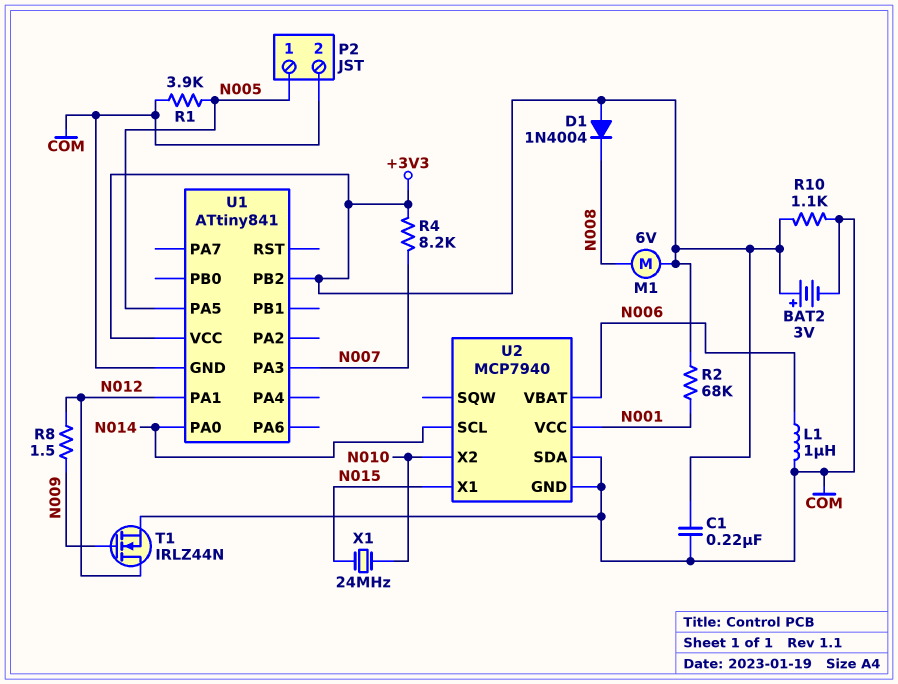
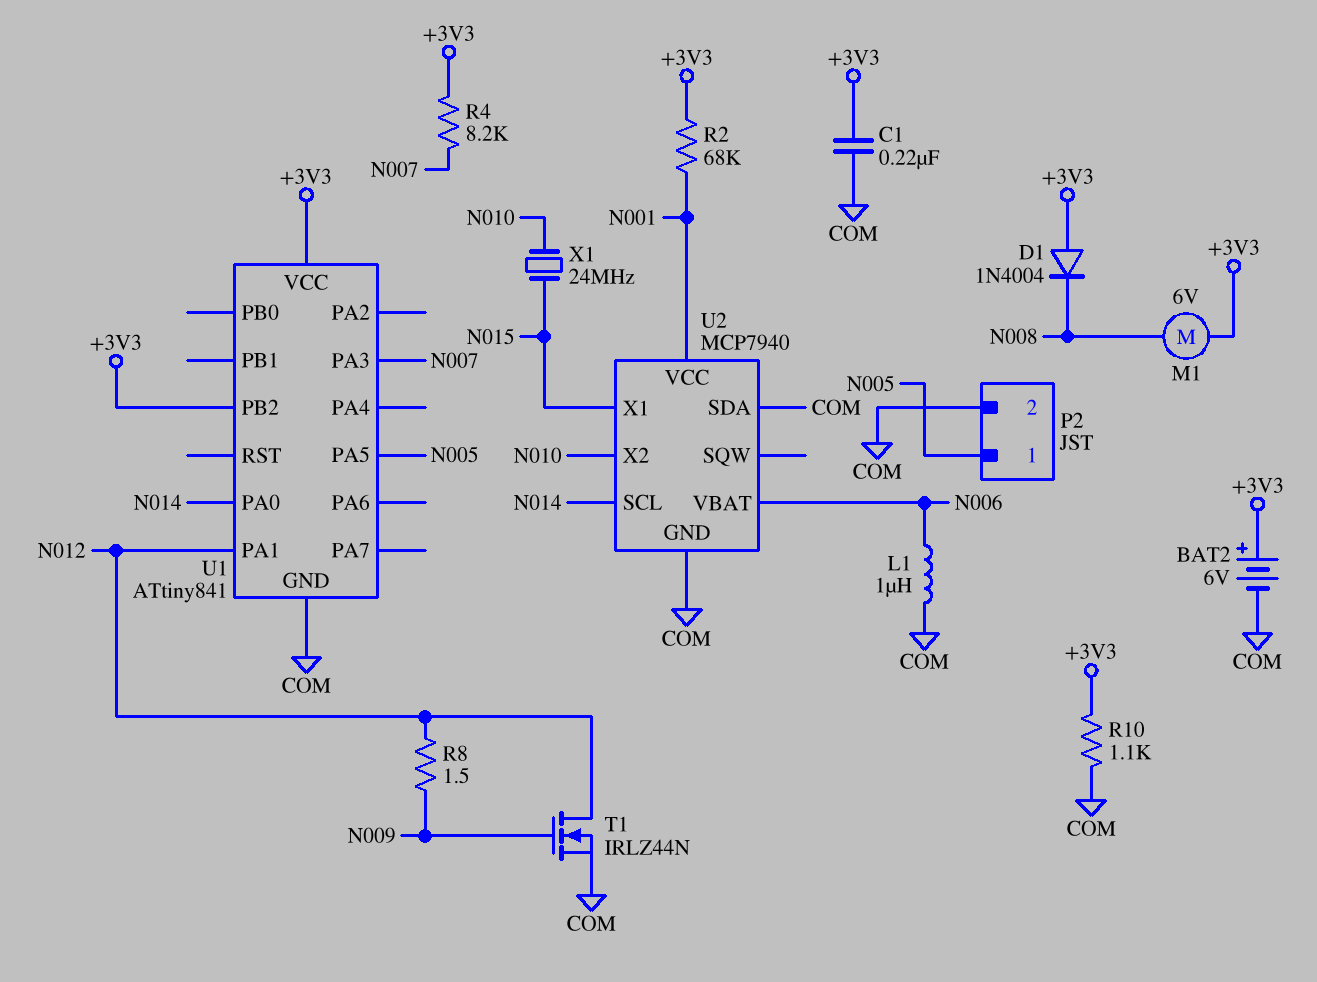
BAT2: 3V (plus +3V3, minus COM) -> 6V (plus +3V3, minus COM)
R1: 3.9k (COM, N005) -> none

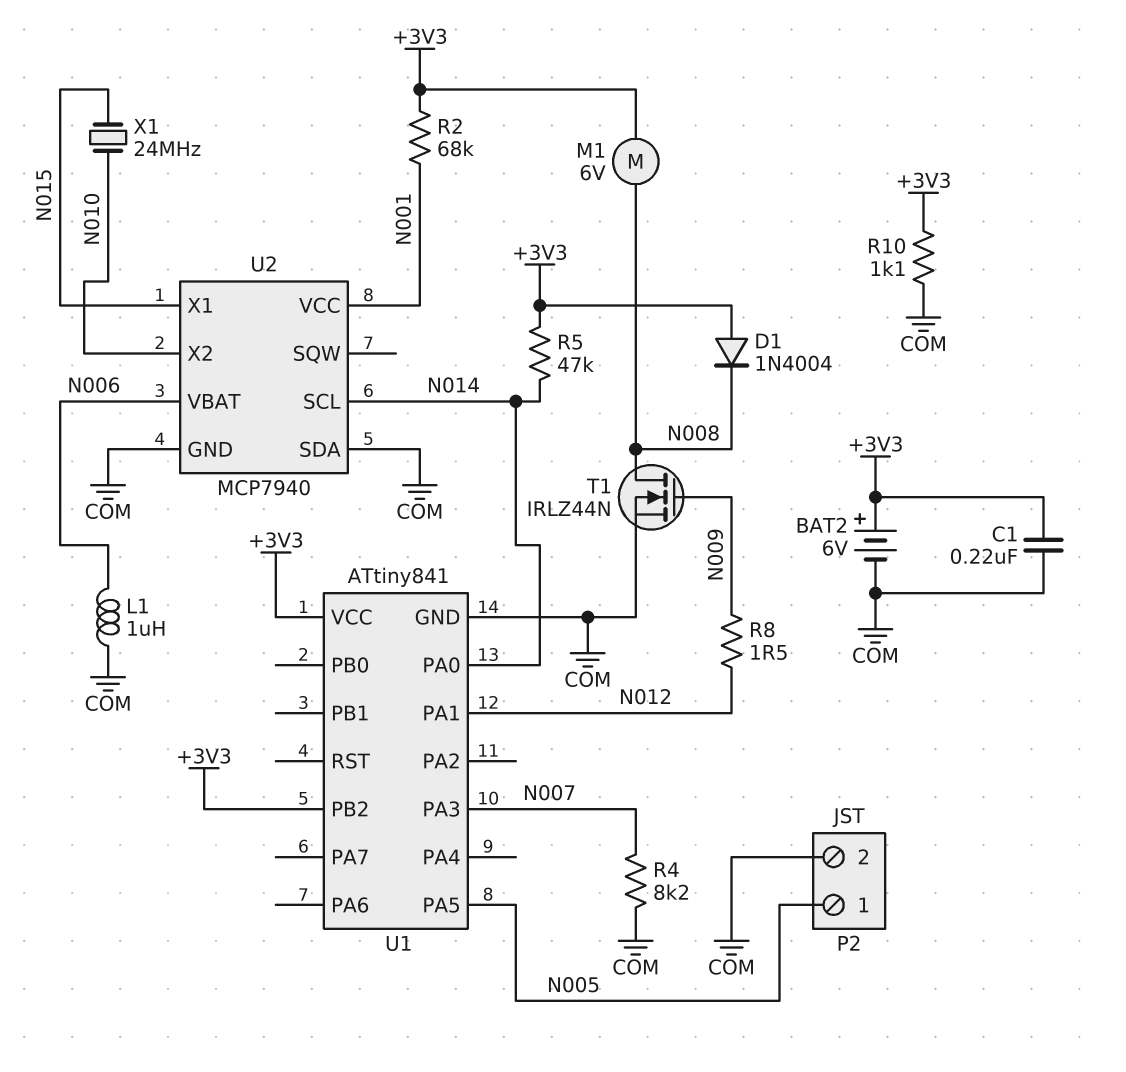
R4: 8.2k (+3V3, N007) -> 8.2k (COM, N007)
R5: none -> 47k (+3V3, N014)
T1: NMOS IRLZ44N (G N009, D N012, S COM) -> NMOS IRLZ44N (G N009, D N008, S COM)

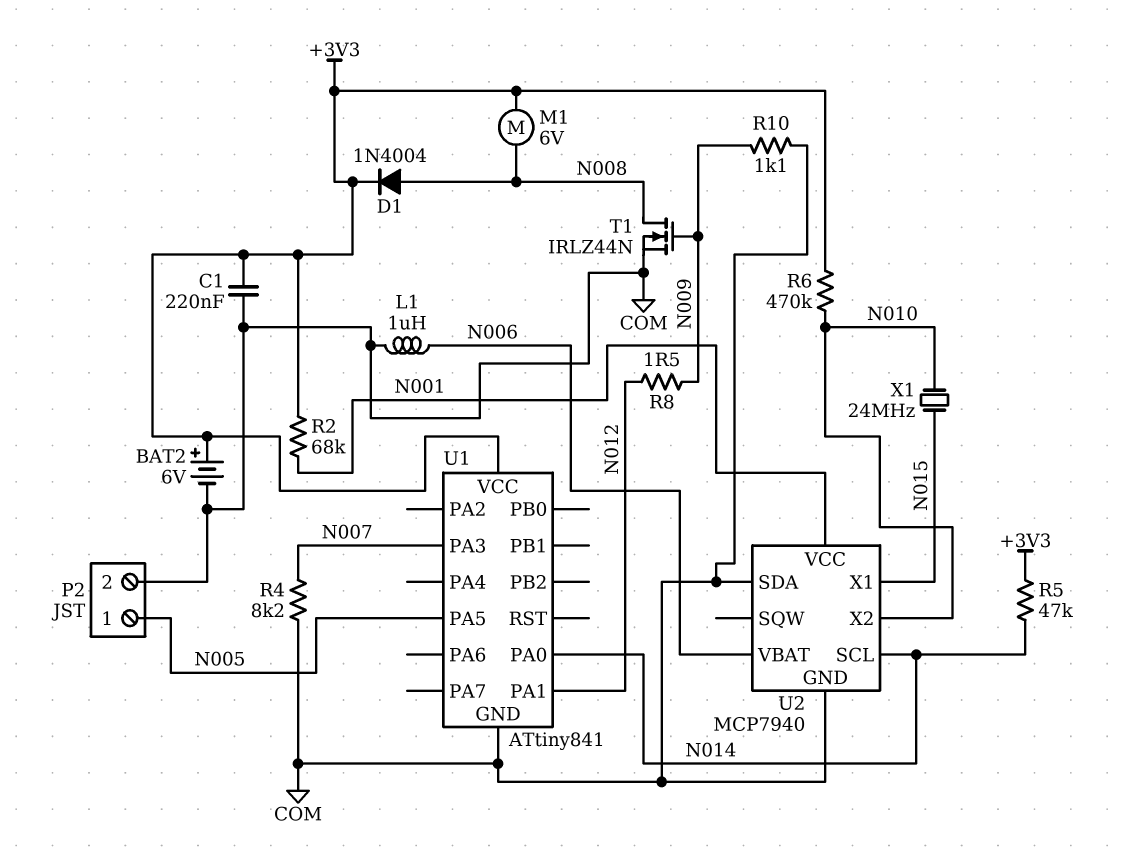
D1: diode 1N4004 (A +3V3, K N008) -> diode 1N4004 (A N008, K +3V3)
R6: none -> 470k (+3V3, N010)
R10: 1.1k (+3V3, COM) -> 1.1k (COM, N009)
U1 pin PB2: +3V3 -> none

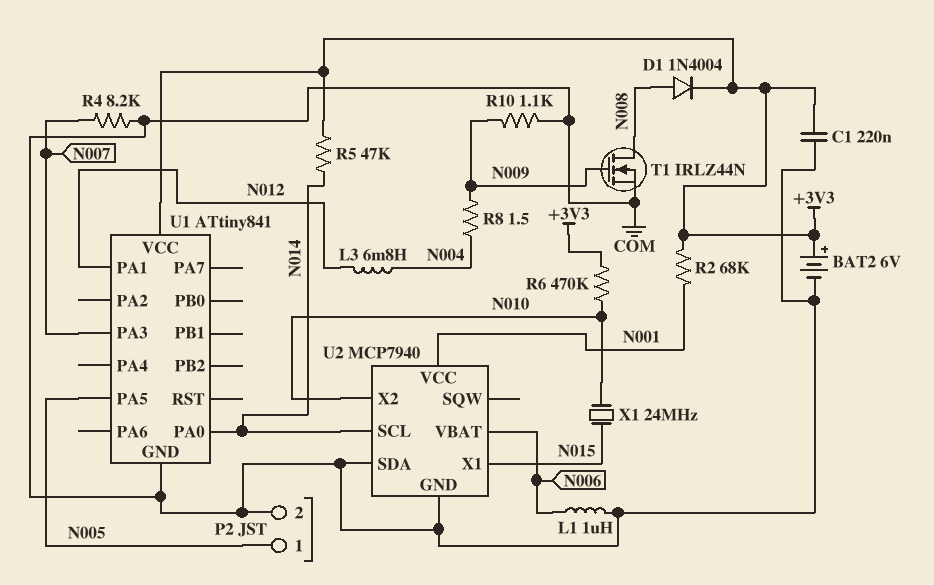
L3: none -> 6.8mH (N004, N012)
M1: motor 6V (+3V3, N008) -> none
R8: 1.5 (N009, N012) -> 1.5 (N004, N009)

